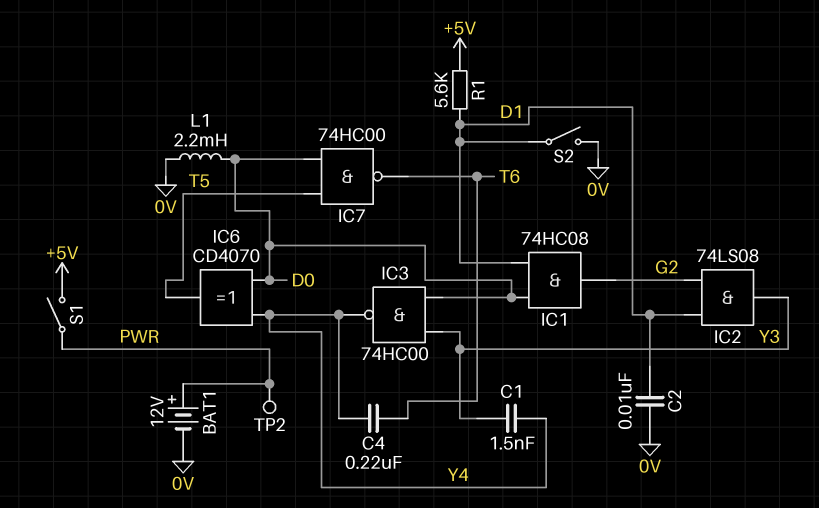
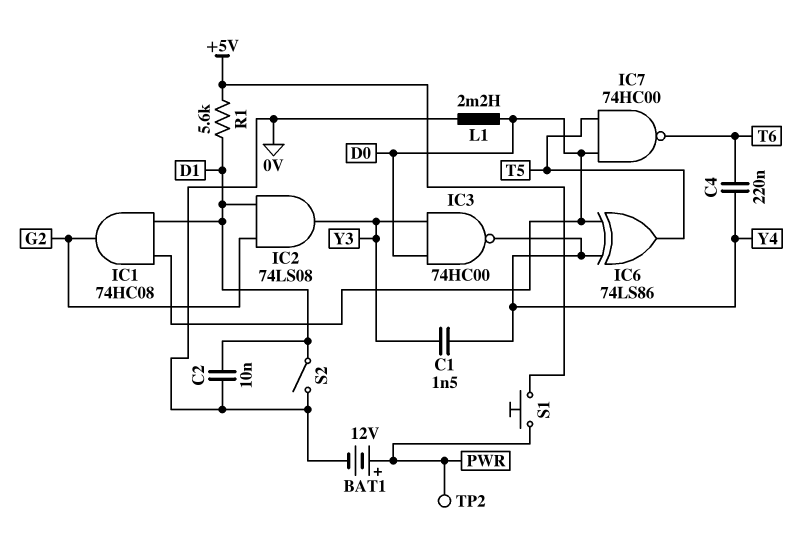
IC6: XOR CD4070 (in D0, in Y4, out T5) -> XOR 74LS86 (in D0, in Y4, out T5)
S1: switch (+5V, PWR) -> button (+5V, PWR)

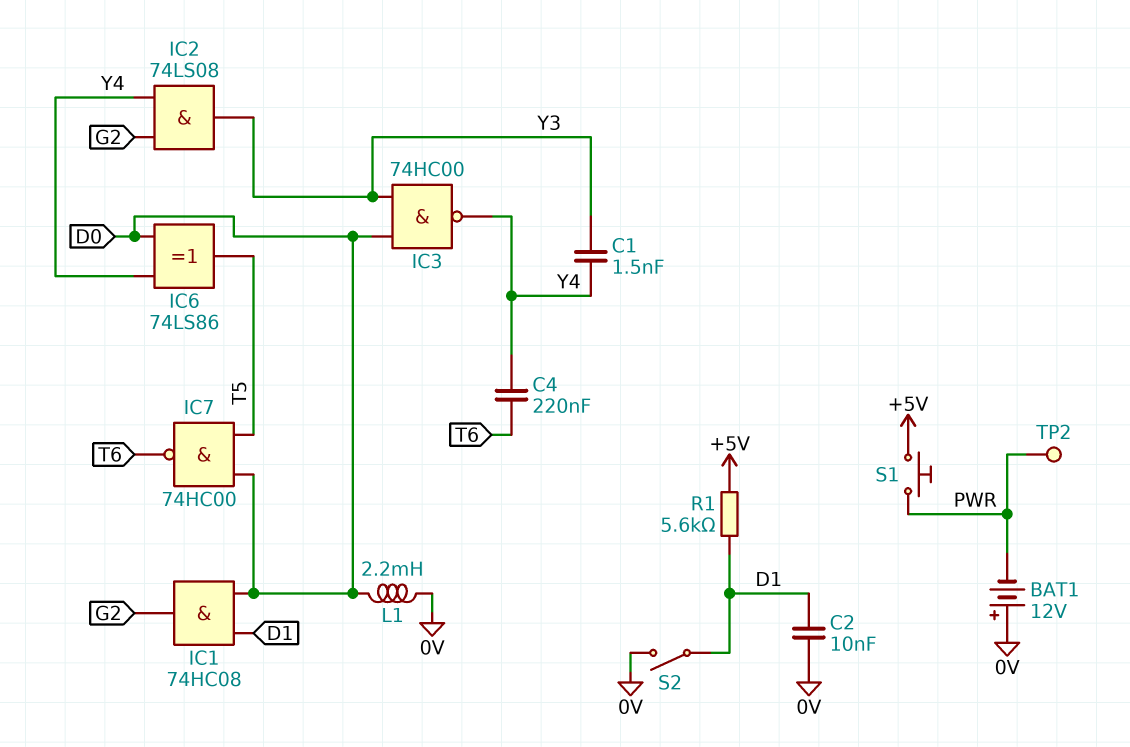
BAT1: 12V (plus PWR, minus 0V) -> 12V (plus 0V, minus PWR)
IC2: AND 74LS08 (in D1, in G2, out Y3) -> AND 74LS08 (in G2, in Y4, out Y3)

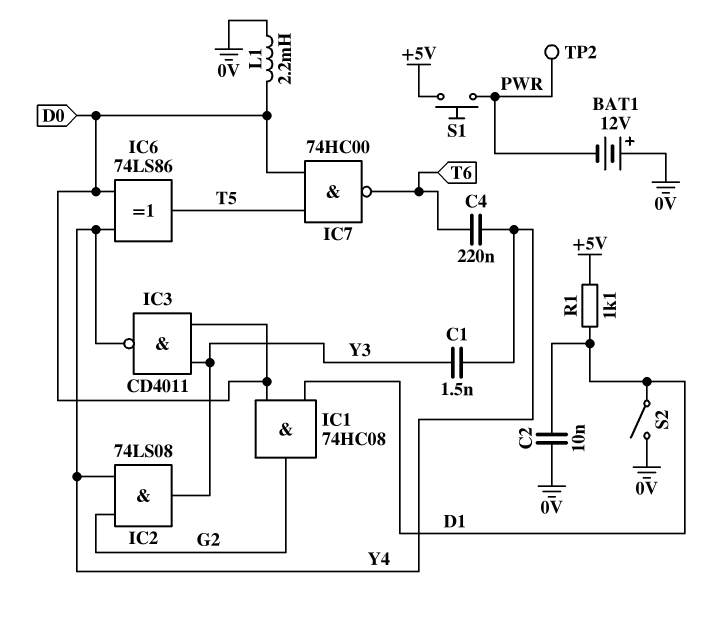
IC3: NAND 74HC00 (in D0, in Y3, out Y4) -> NAND CD4011 (in D0, in Y3, out Y4)
R1: 5.6k (+5V, D1) -> 1.1k (+5V, D1)

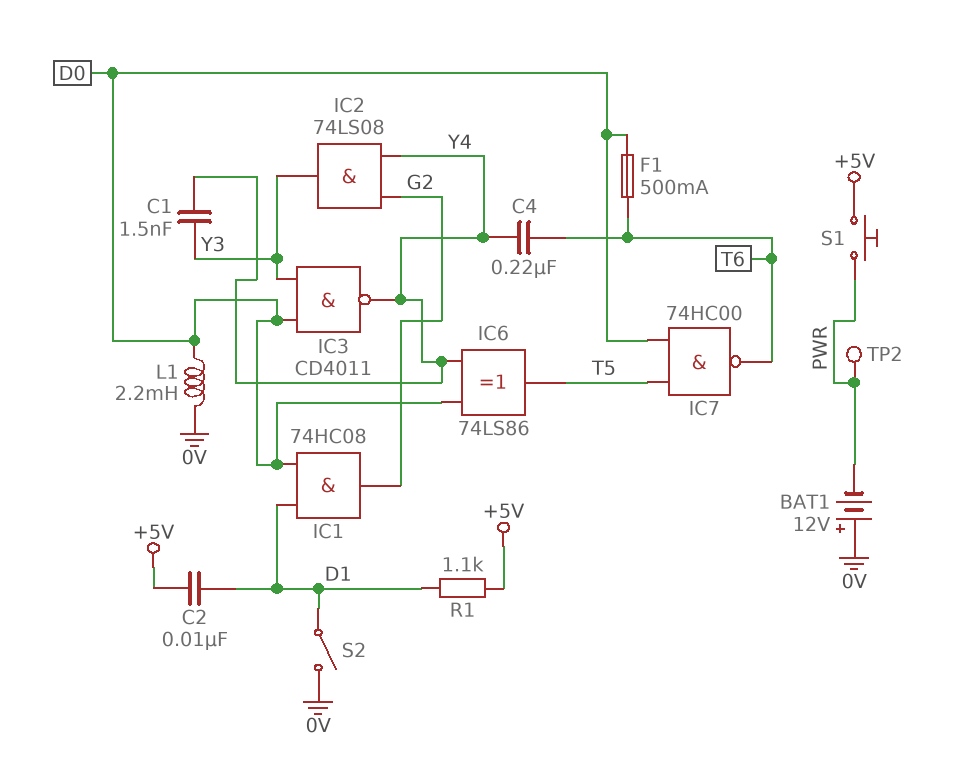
C2: 10nF (0V, D1) -> 10nF (+5V, D1)
F1: none -> 500mA (D0, T6)

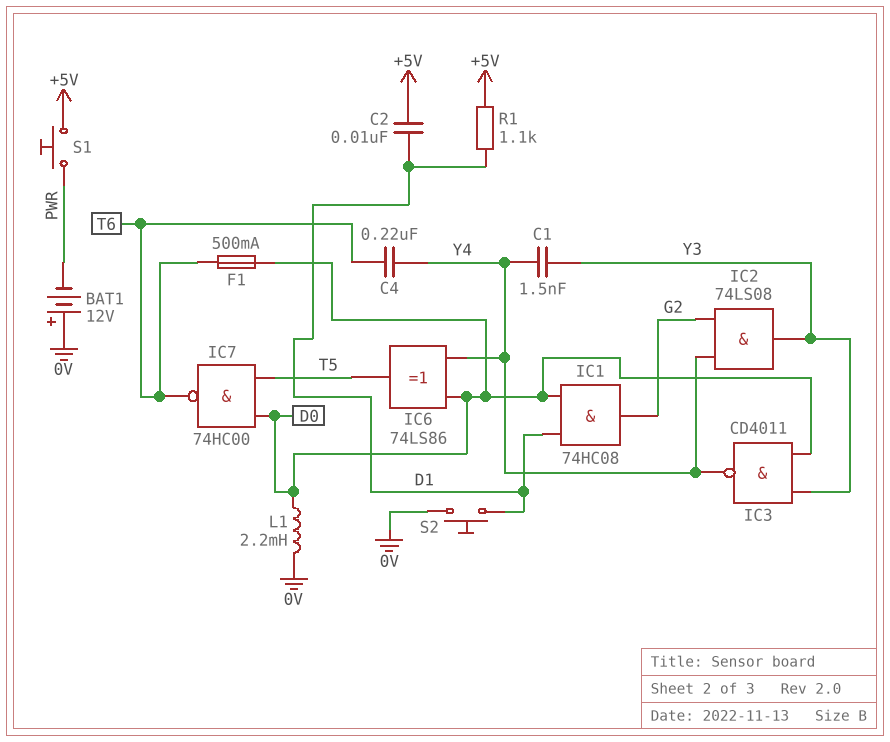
S2: switch (0V, D1) -> button (0V, D1)
TP2: test point (PWR) -> none

